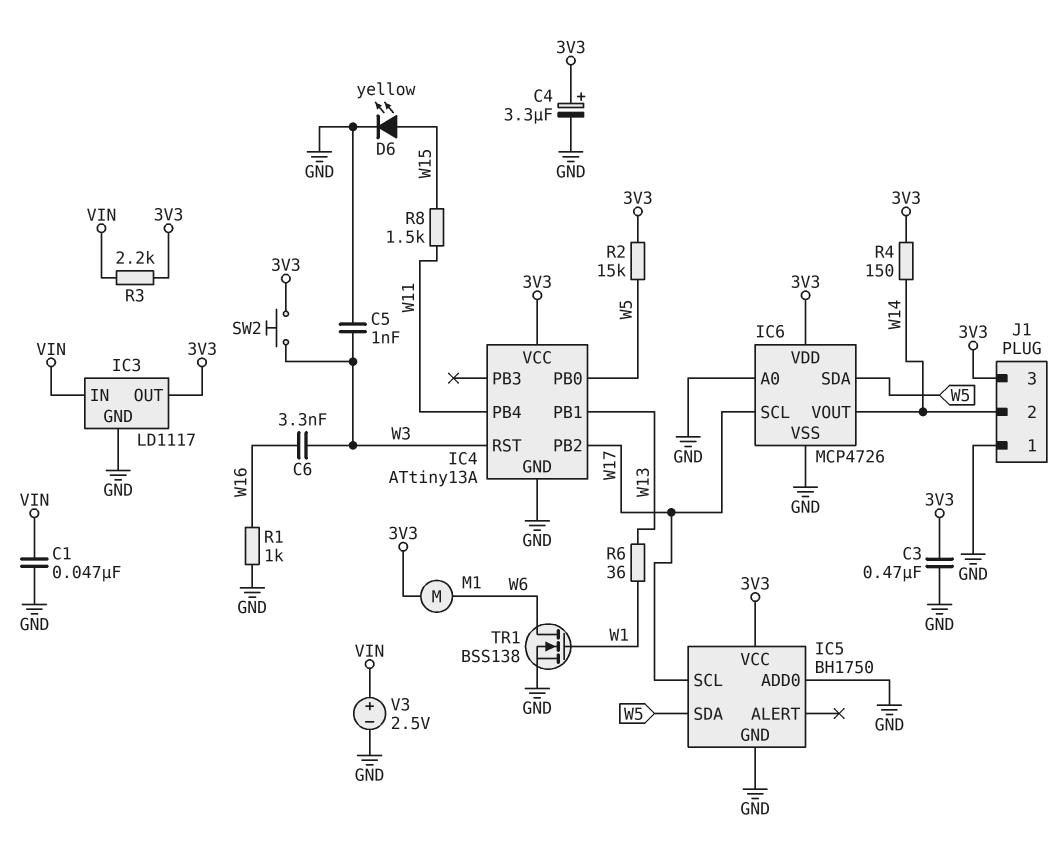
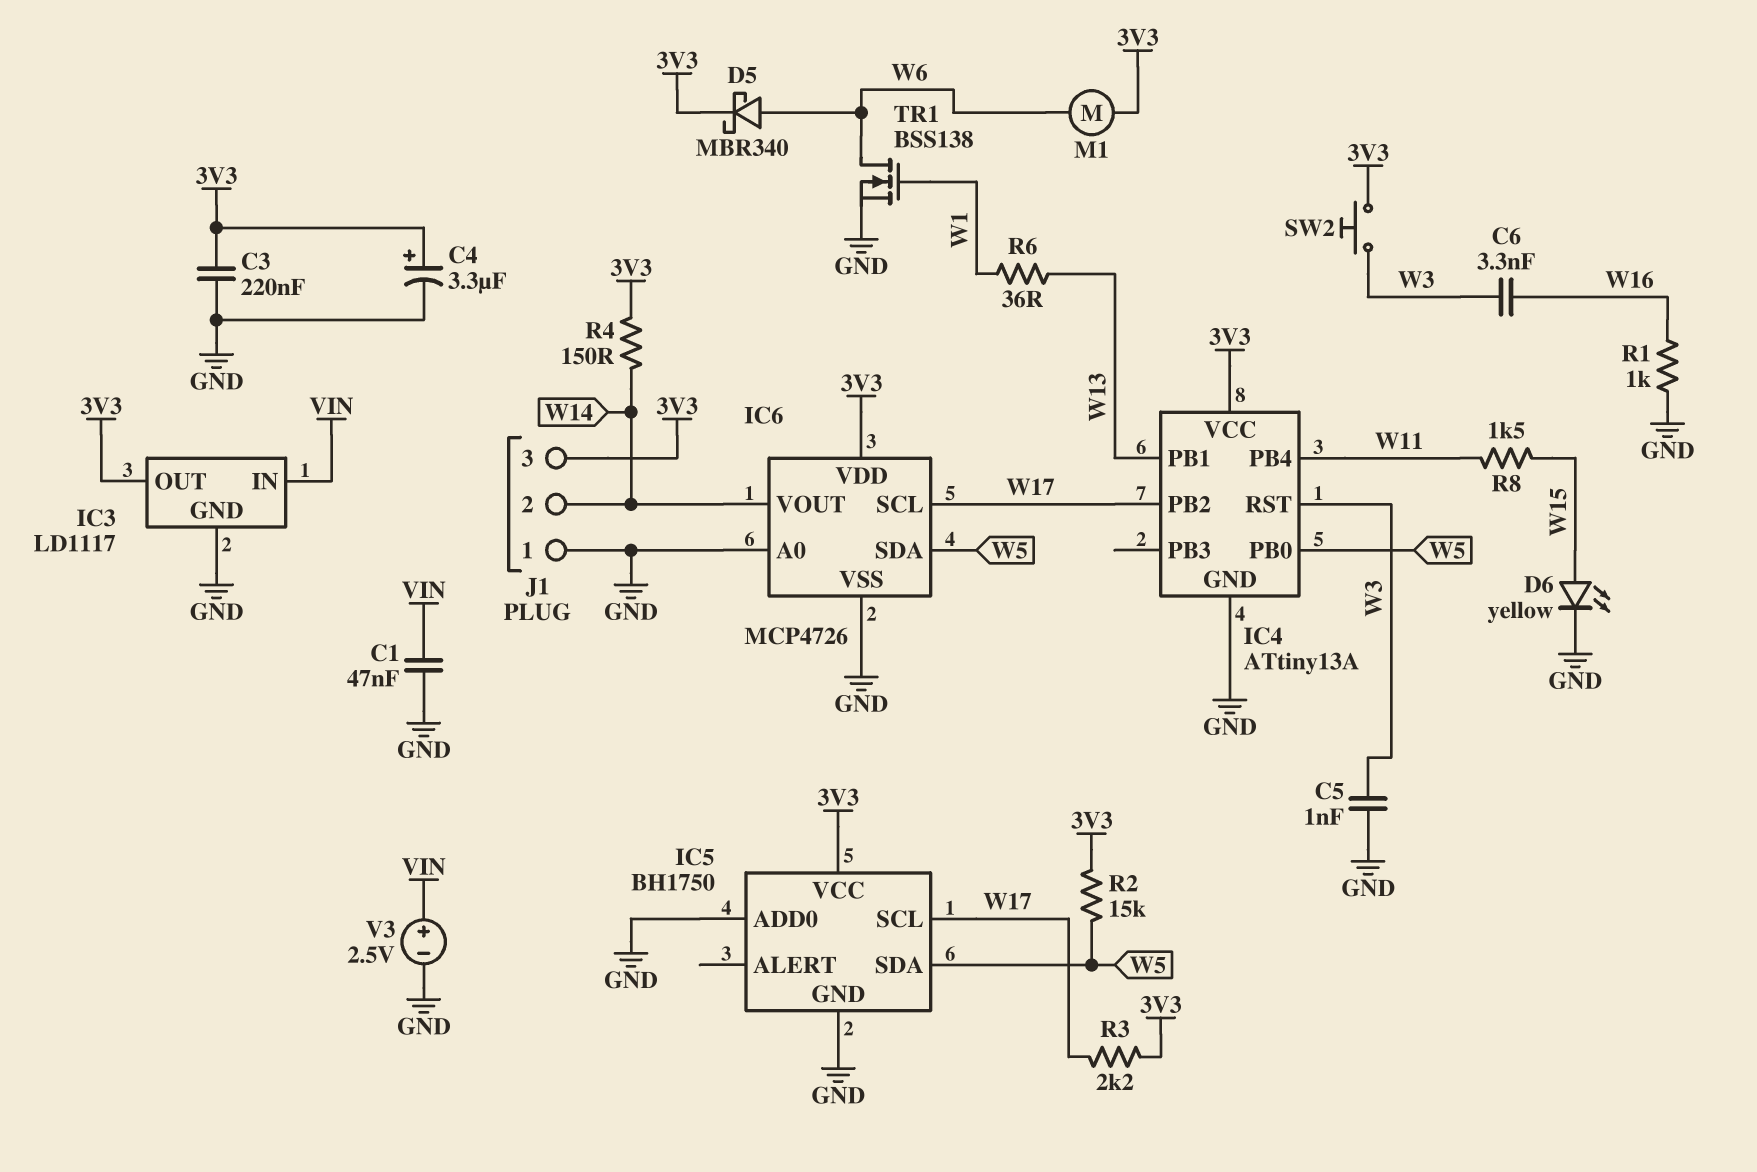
C3: 470nF (3V3, GND) -> 220nF (3V3, GND)
D5: none -> schottky MBR340 (A W6, K 3V3)
R3: 2.2k (3V3, VIN) -> 2.2k (3V3, W17)

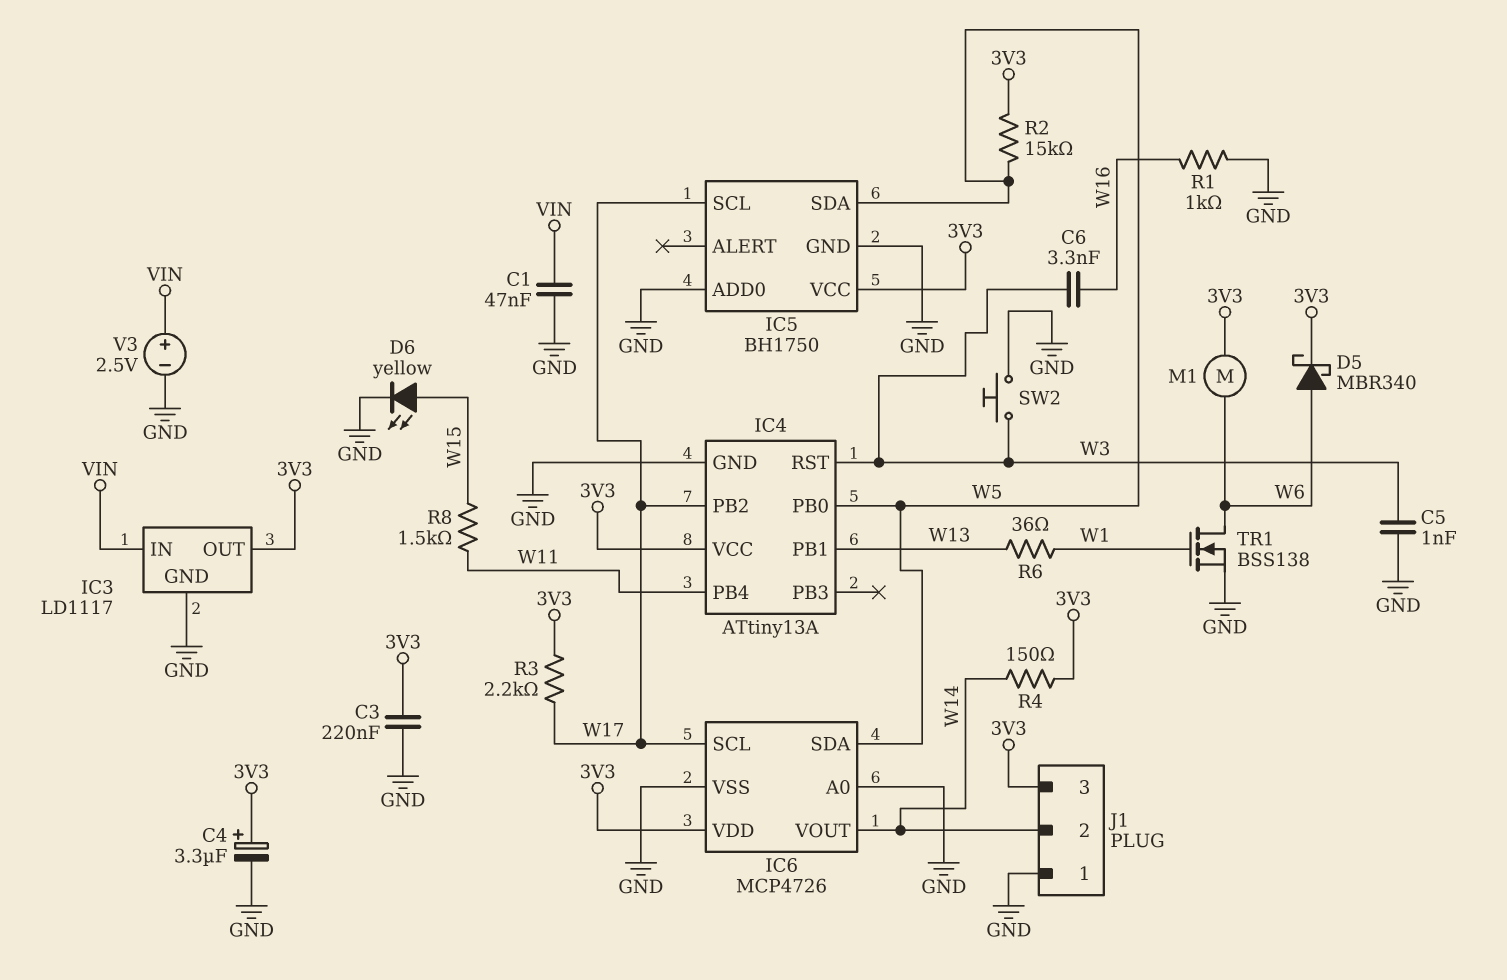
SW2: button (3V3, W3) -> button (GND, W3)

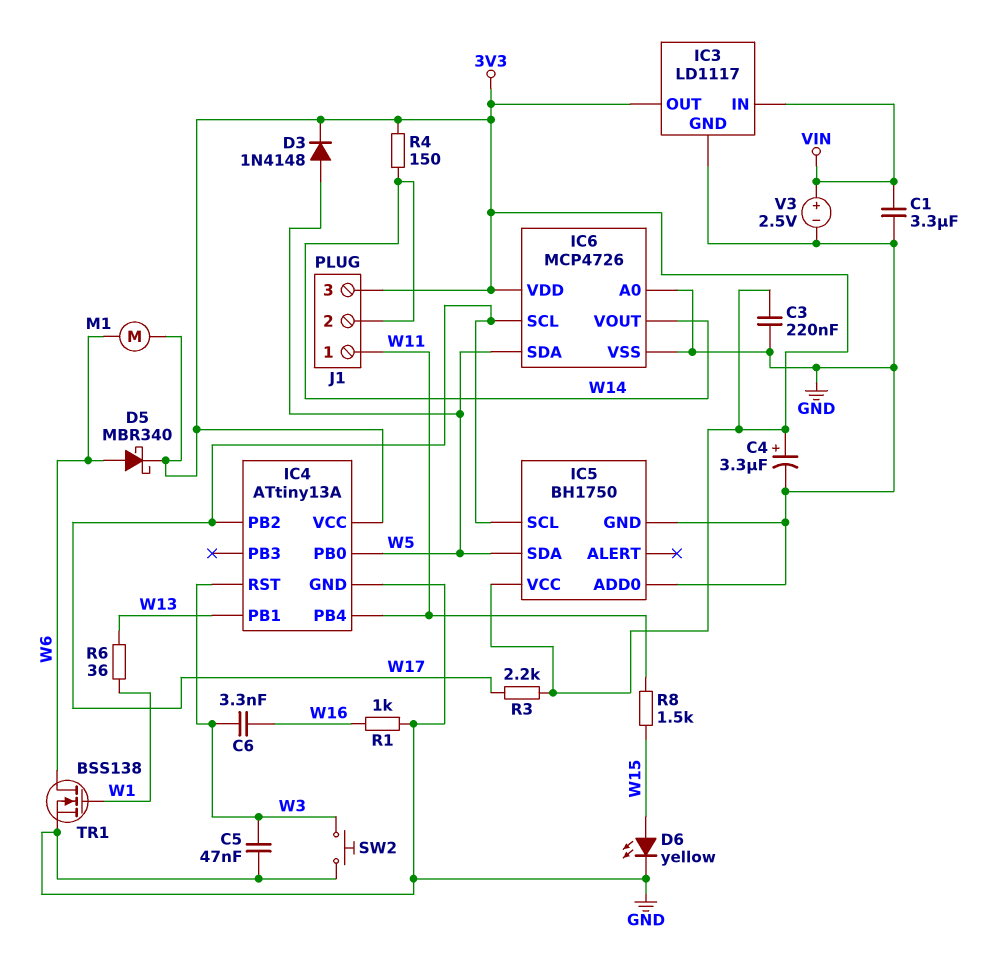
C1: 47nF (GND, VIN) -> 3.3uF (GND, VIN)
C5: 1nF (GND, W3) -> 47nF (GND, W3)
D3: none -> diode 1N4148 (A W5, K 3V3)
J1 pin 1: GND -> W11
R2: 15k (3V3, W5) -> none

